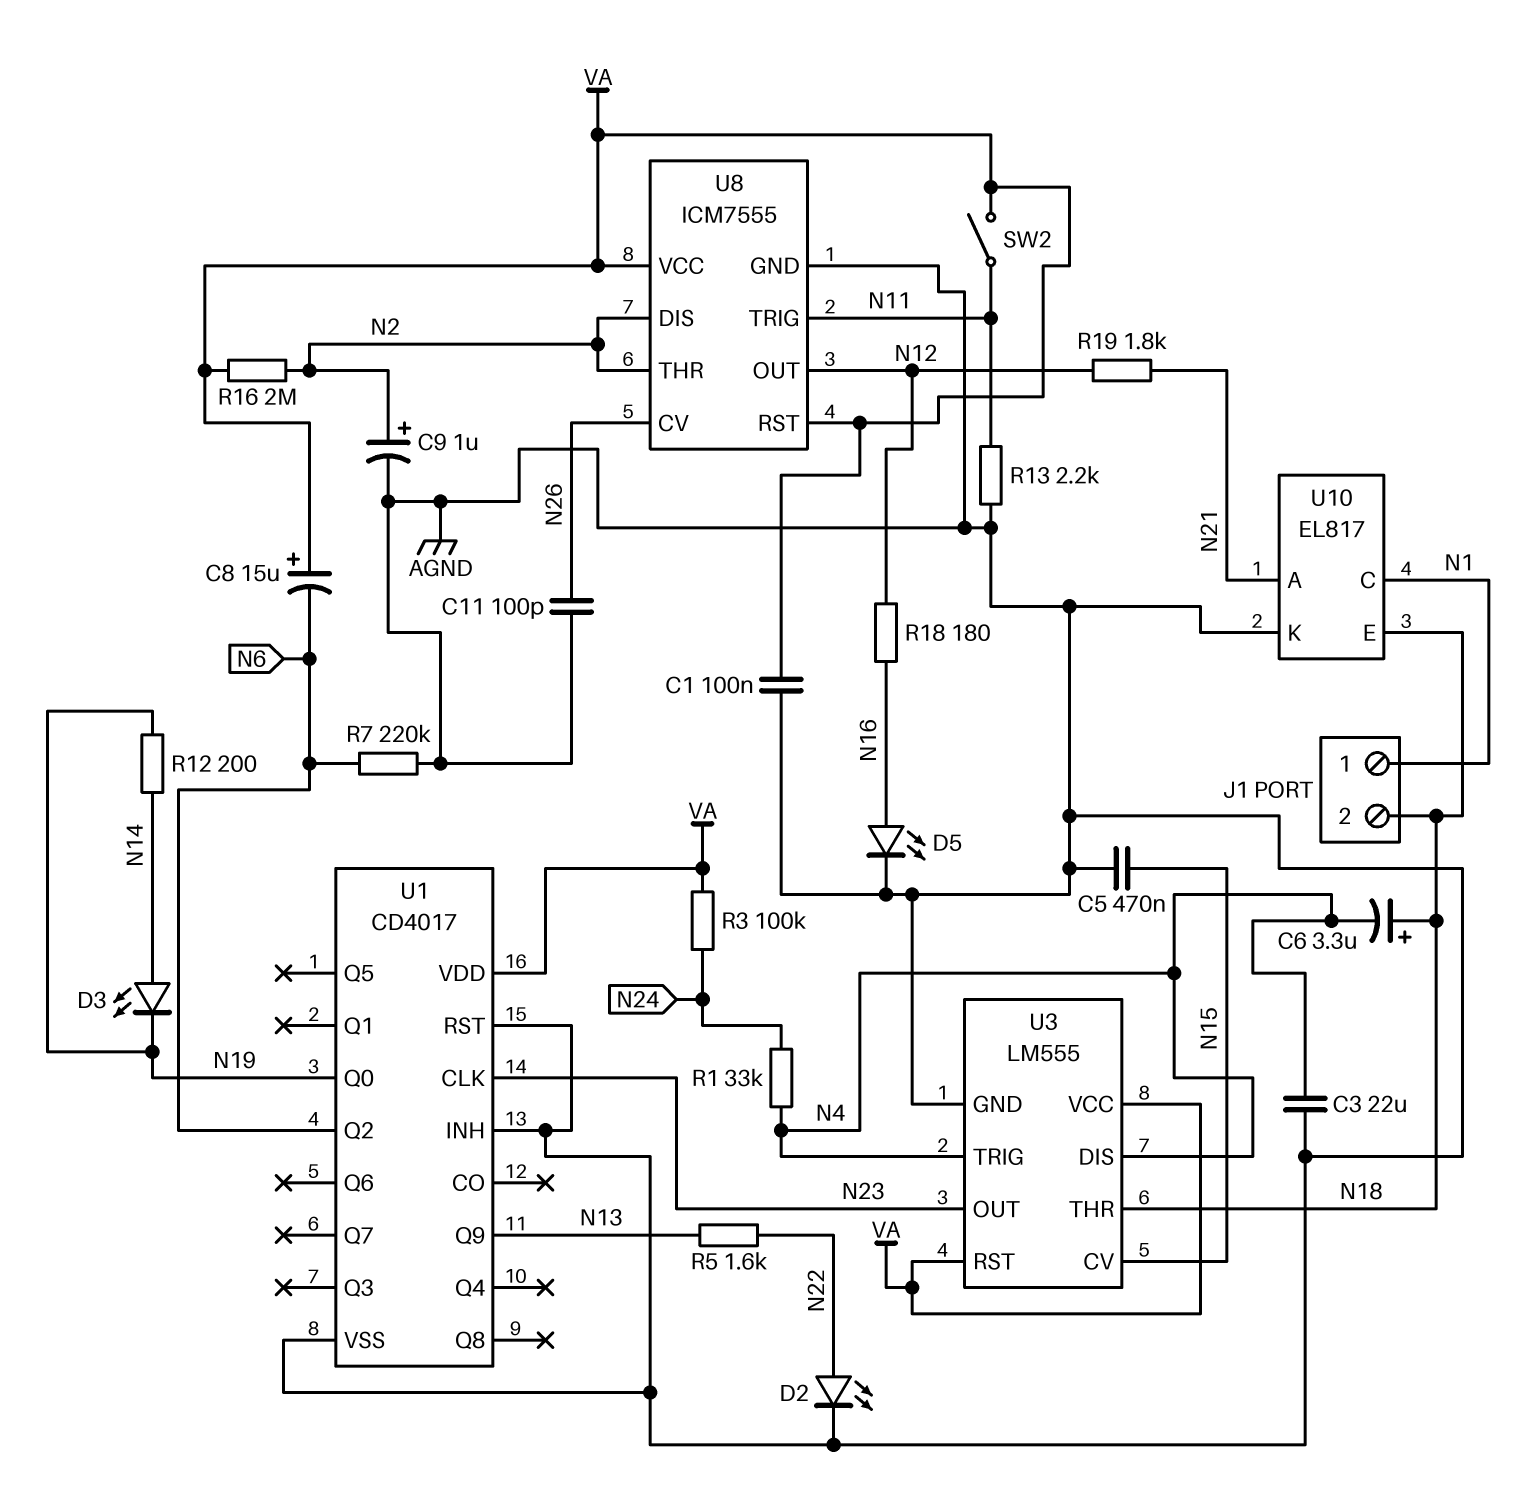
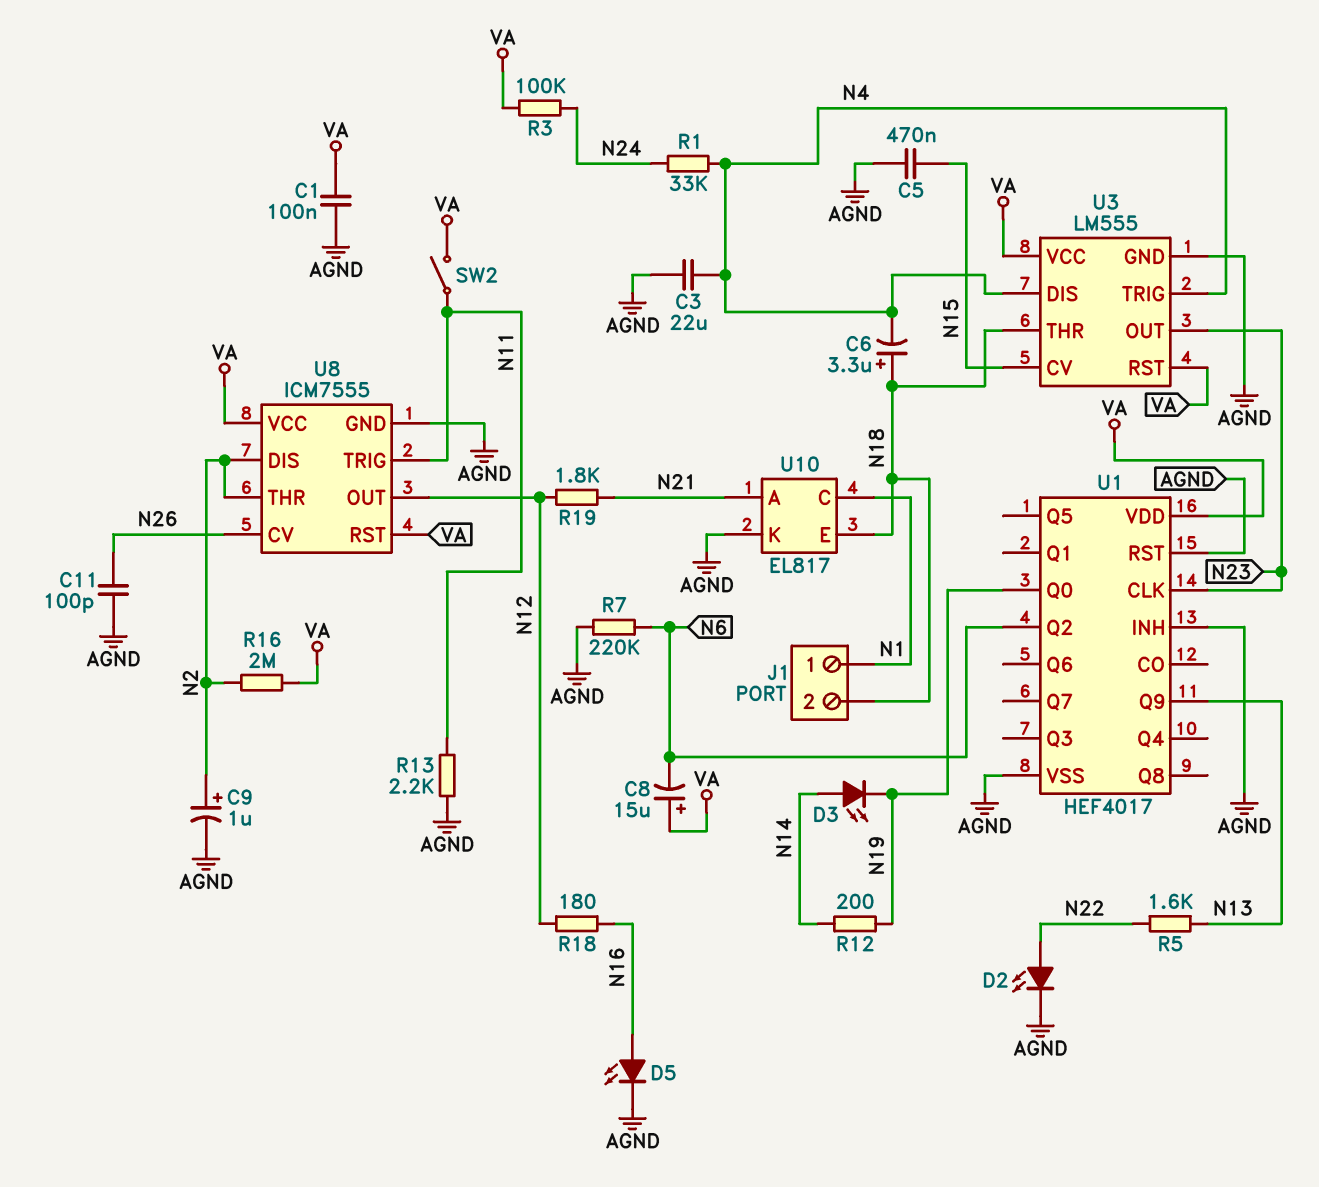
U1: CD4017 -> HEF4017

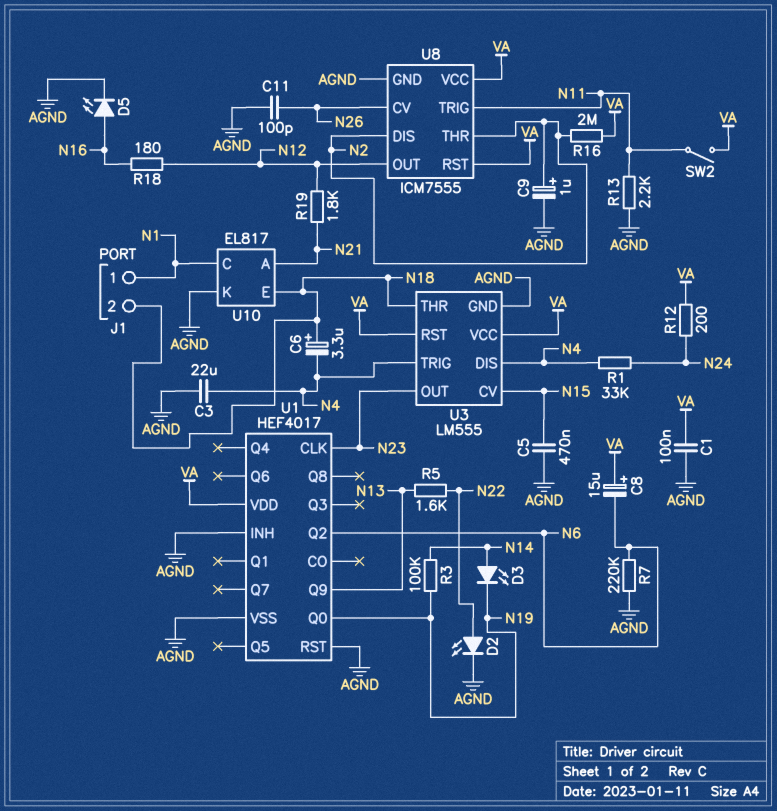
R3: 100k (N24, VA) -> 100k (N14, N19)
R12: 200 (N14, N19) -> 200 (N24, VA)

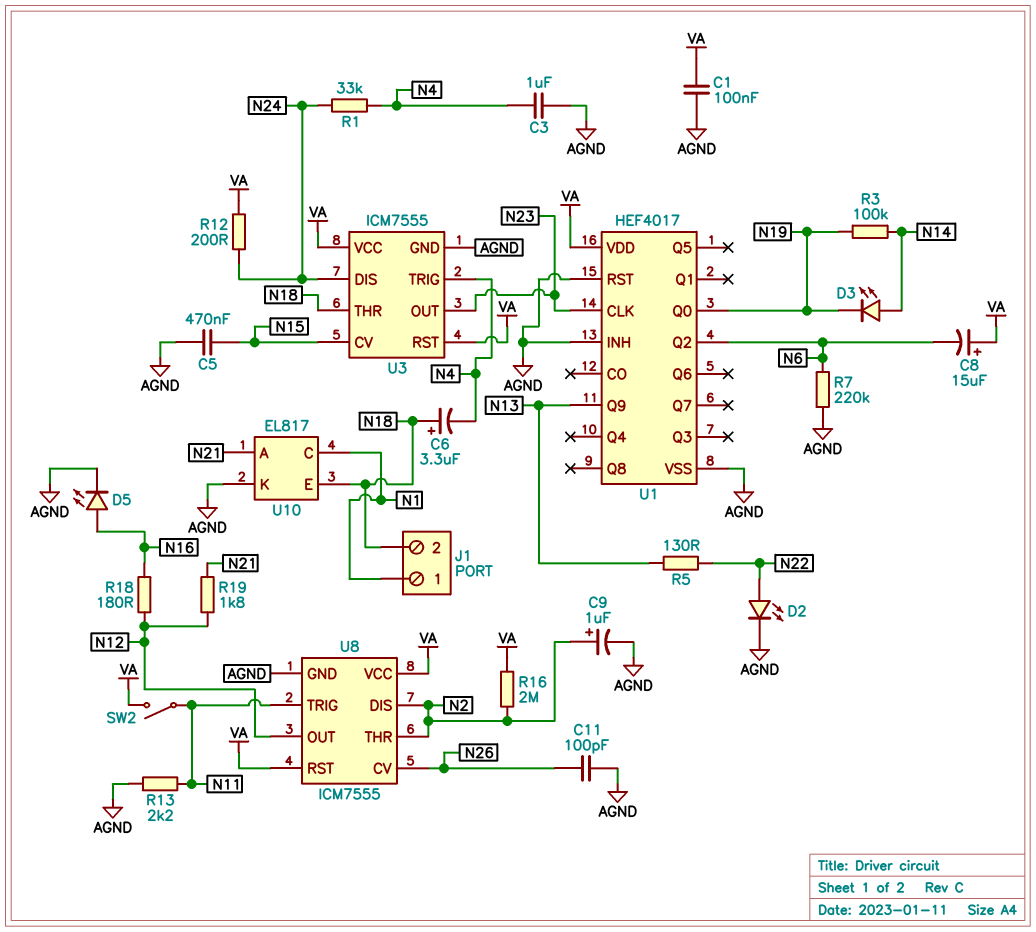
C3: 22uF (AGND, N4) -> 1uF (AGND, N4)
R5: 1.6k (N13, N22) -> 130 (N13, N22)
U3: LM555 -> ICM7555
U3 pin DIS: N4 -> N24

